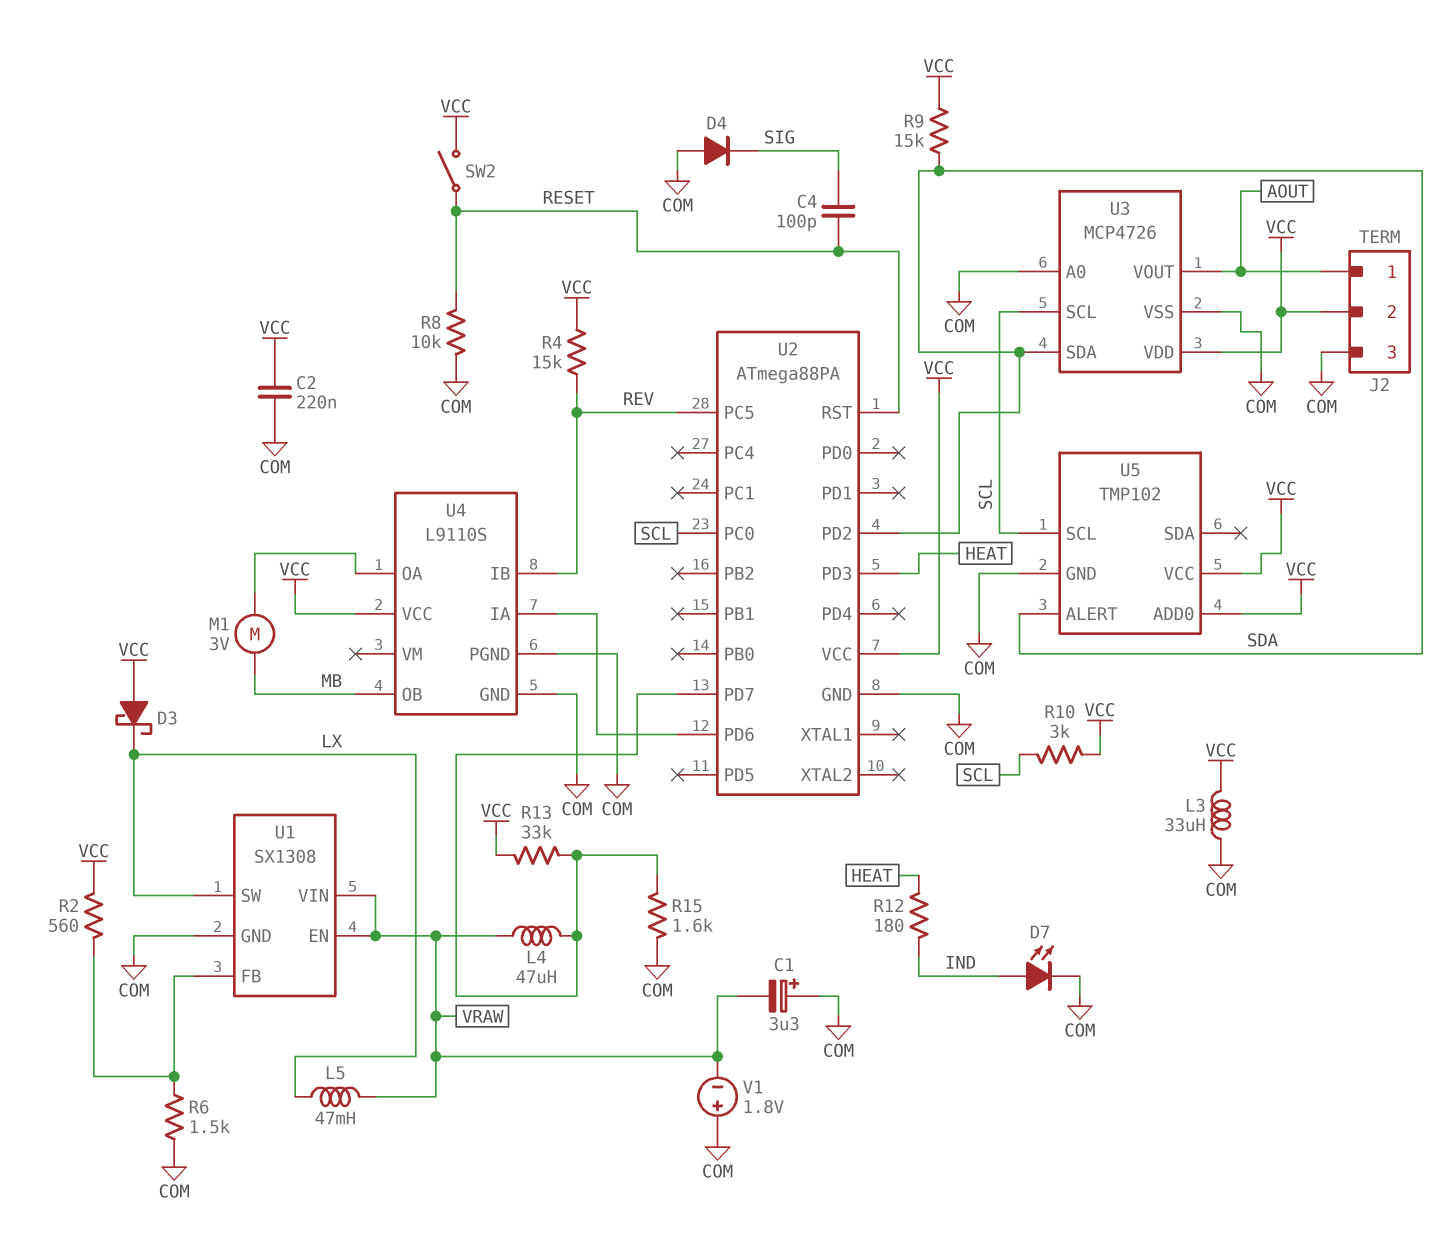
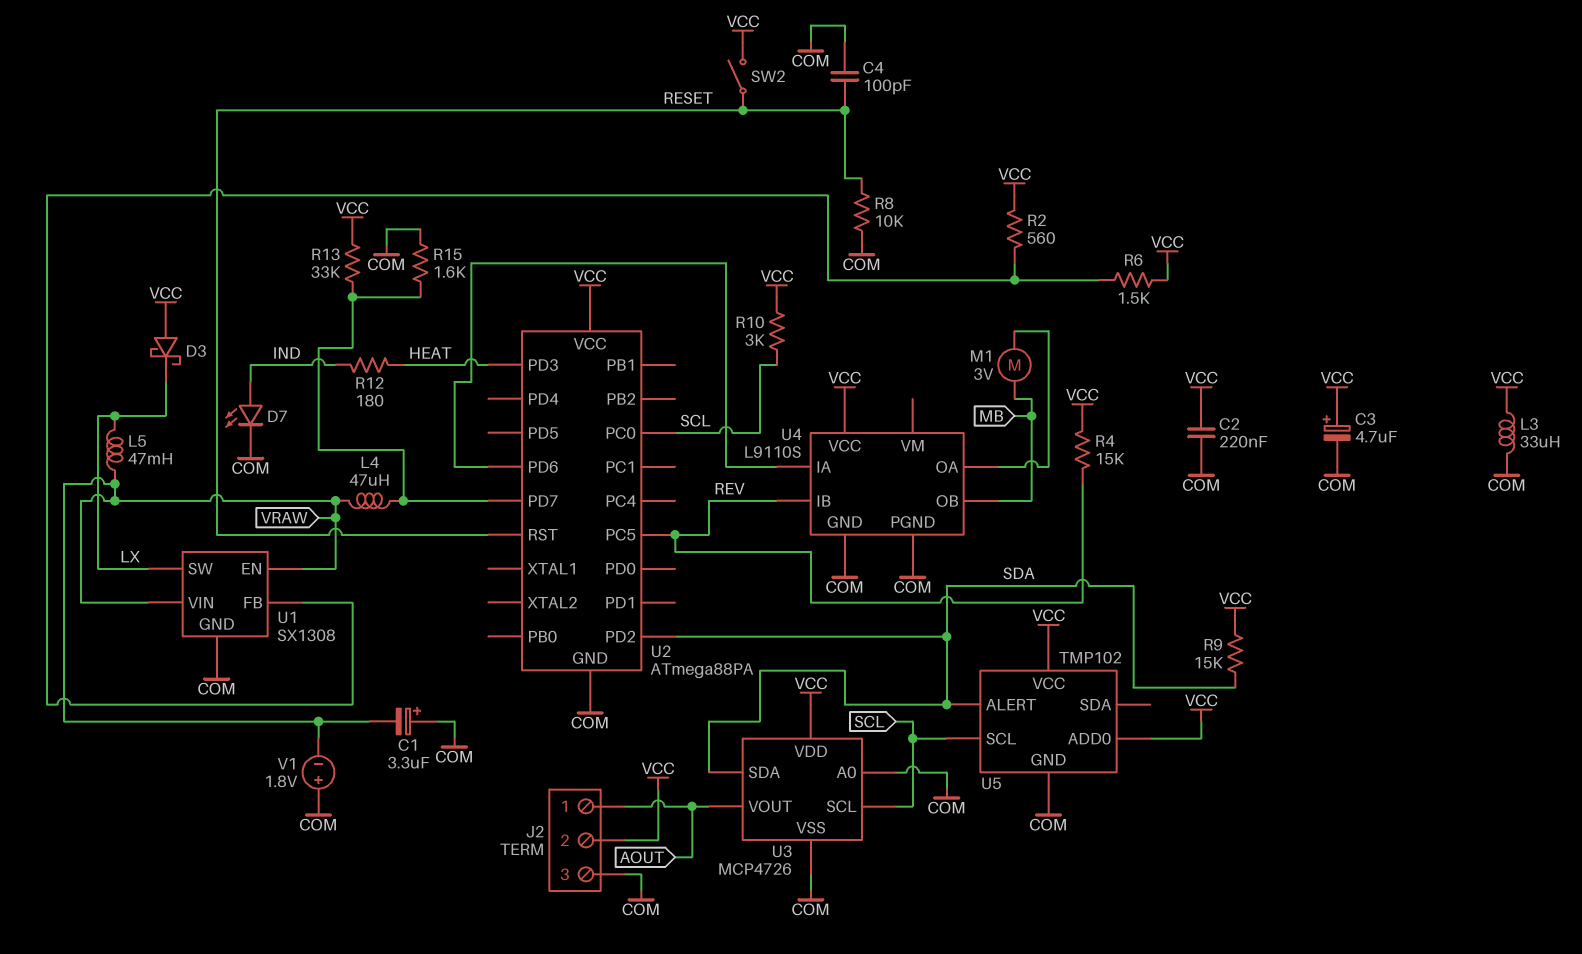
C3: none -> 4.7uF (plus VCC, minus COM)
C4: 100pF (RESET, SIG) -> 100pF (COM, RESET)
D4: diode (A COM, K SIG) -> none
R6: 1.5k (COM, U1/FB) -> 1.5k (U1/FB, VCC)

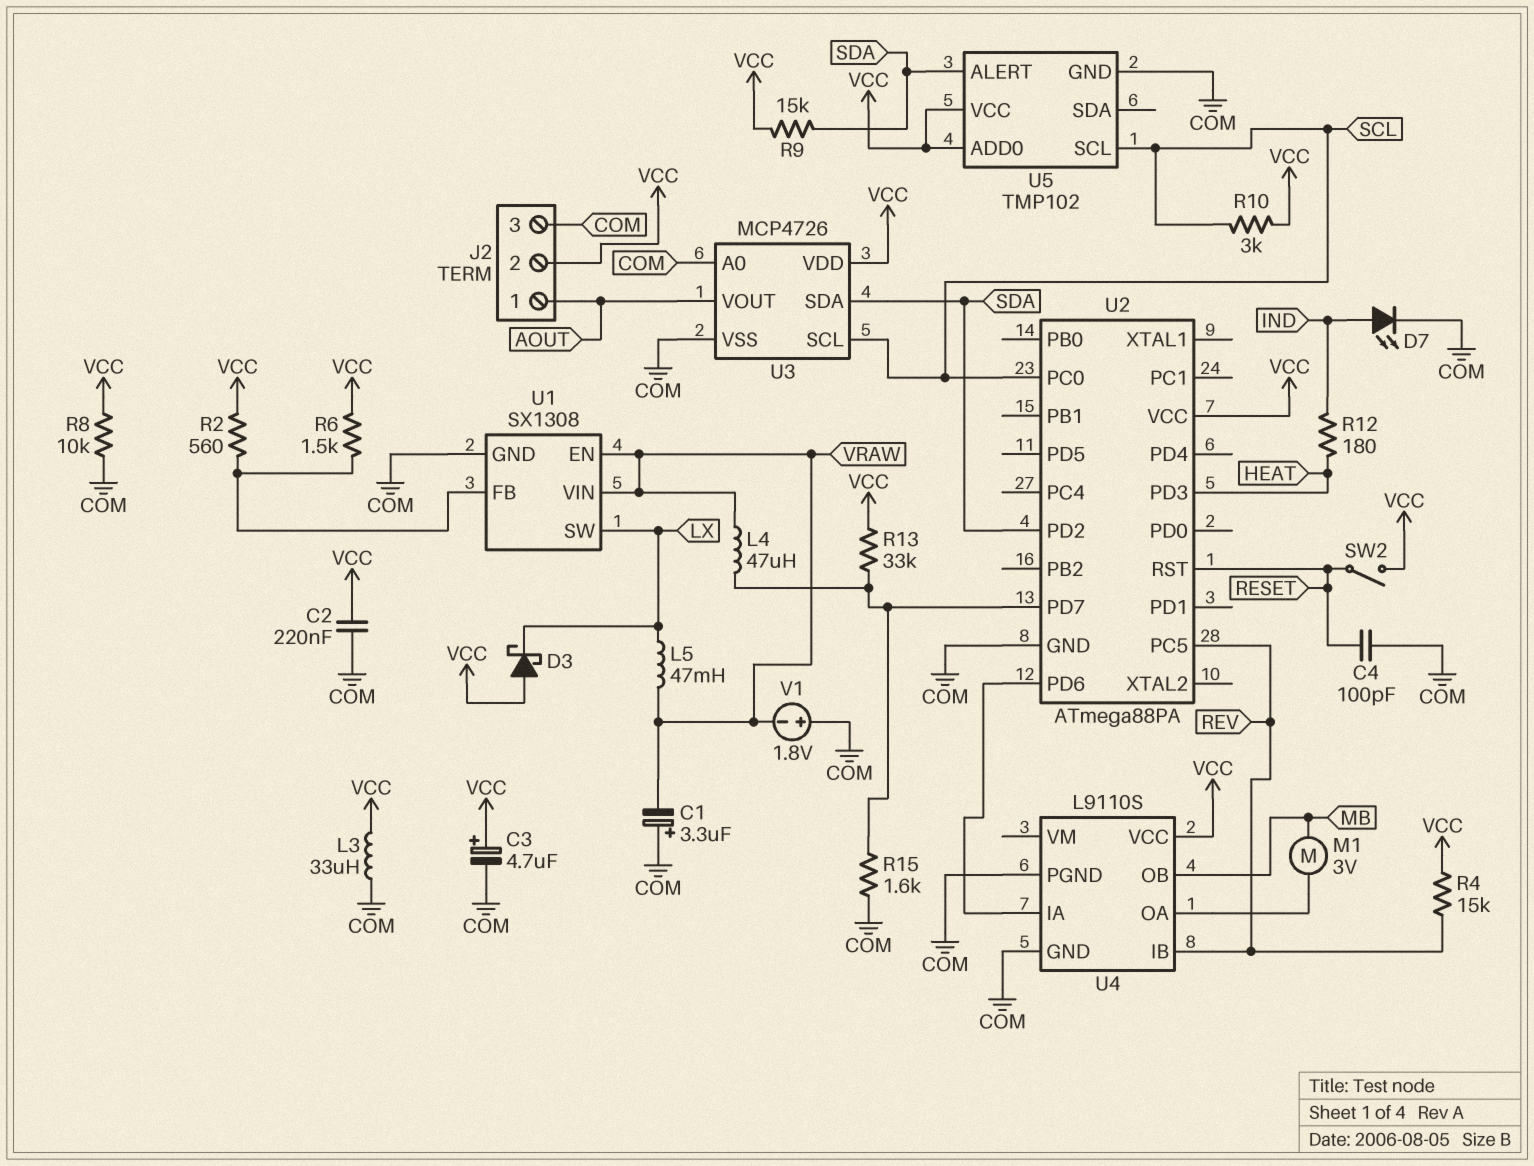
R8: 10k (COM, RESET) -> 10k (COM, VCC)

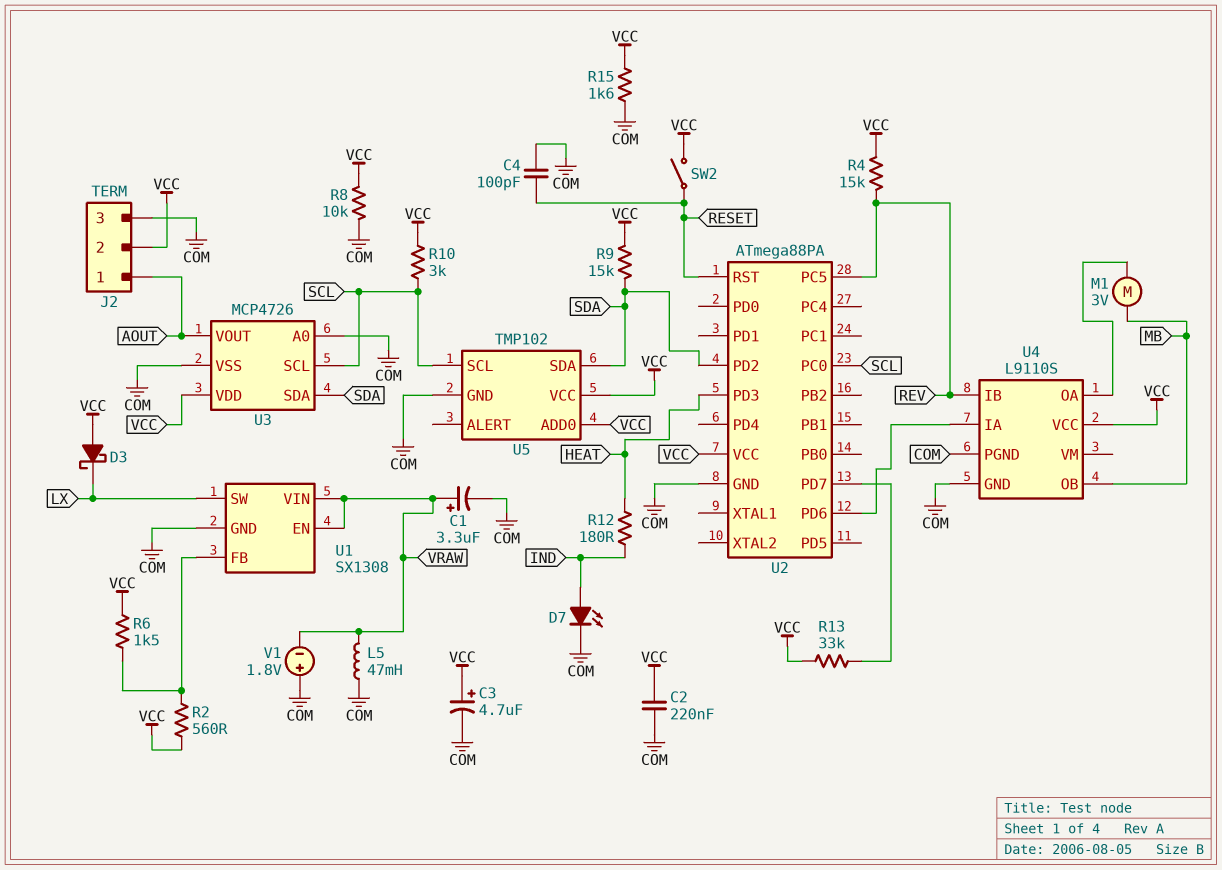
C1: 3.3uF (plus COM, minus VRAW) -> 3.3uF (plus VRAW, minus COM)
L3: 33uH (COM, VCC) -> none
L4: 47uH (U2/PD7, VRAW) -> none
L5: 47mH (LX, VRAW) -> 47mH (COM, VRAW)
R15: 1.6k (COM, U2/PD7) -> 1.6k (COM, VCC)
U5 pin ALERT: SDA -> none
U5 pin SDA: none -> SDA

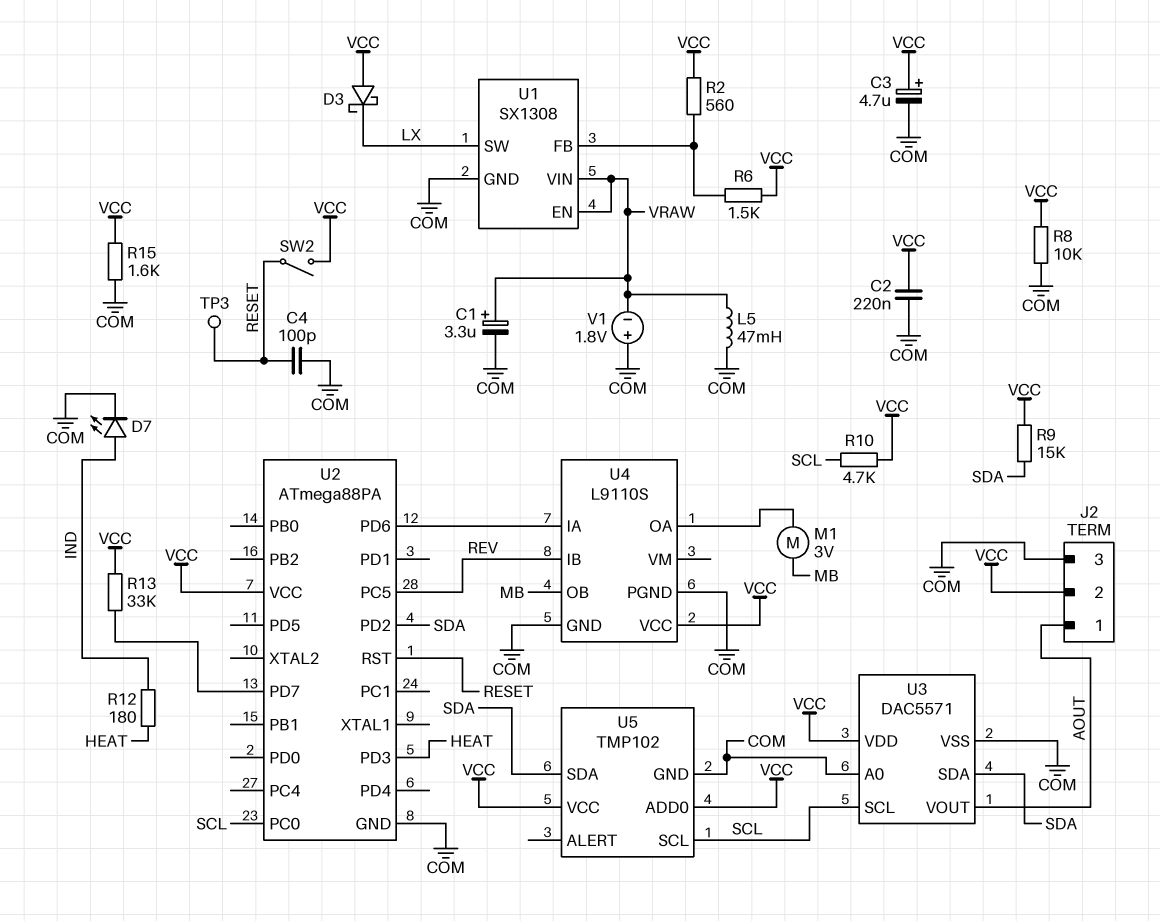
R4: 15k (REV, VCC) -> none
R10: 3k (SCL, VCC) -> 4.7k (SCL, VCC)
TP3: none -> test point (RESET)
U3: MCP4726 -> DAC5571

